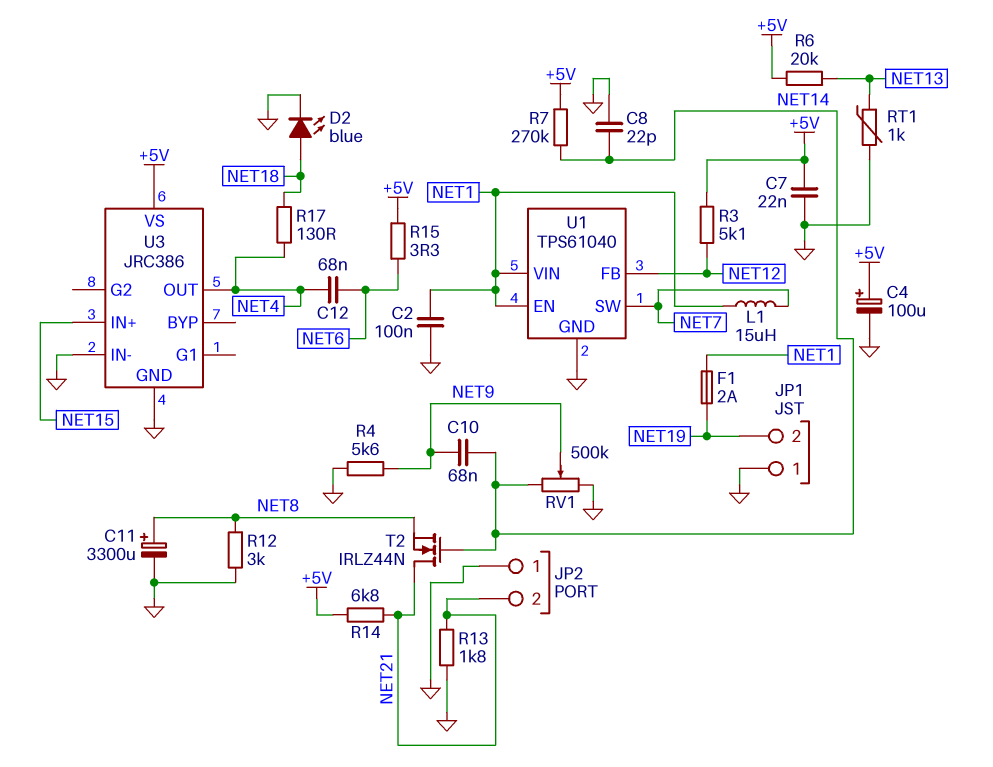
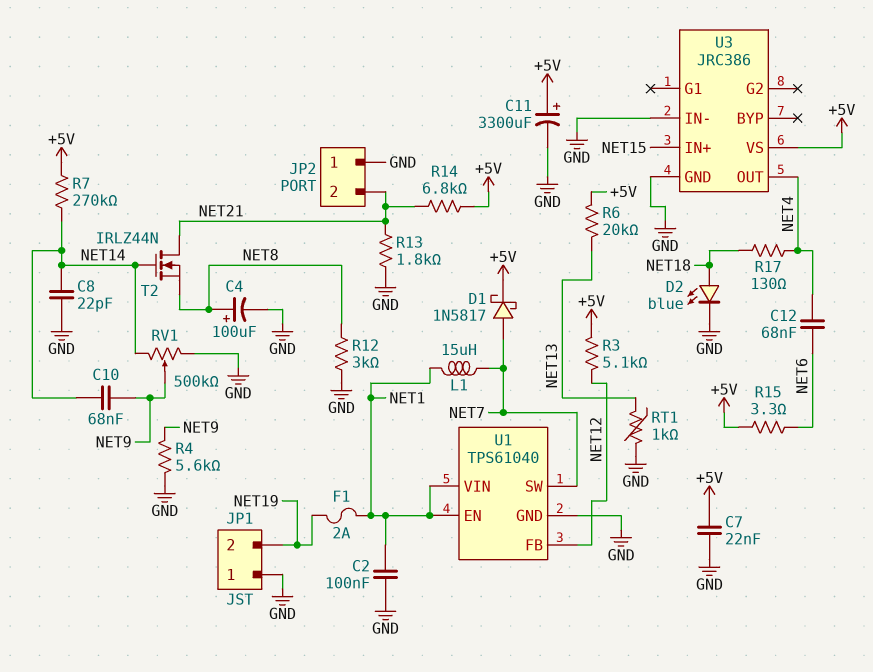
C4: 100uF (plus +5V, minus GND) -> 100uF (plus NET8, minus GND)
C11: 3300uF (plus NET8, minus GND) -> 3300uF (plus +5V, minus GND)
D1: none -> schottky 1N5817 (A NET7, K +5V)

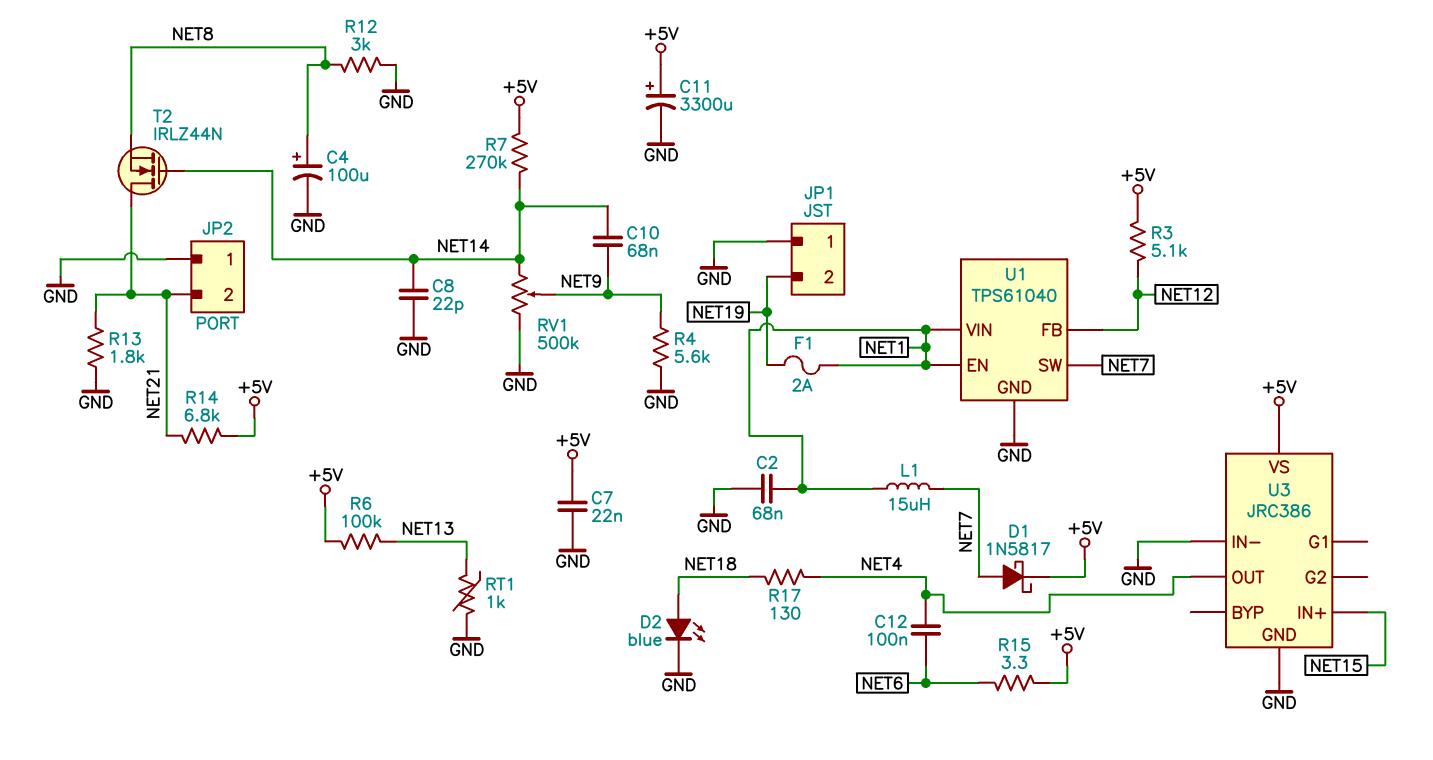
C2: 100nF (GND, NET1) -> 68nF (GND, NET1)
C12: 68nF (NET4, NET6) -> 100nF (NET4, NET6)
R6: 20k (+5V, NET13) -> 100k (+5V, NET13)

